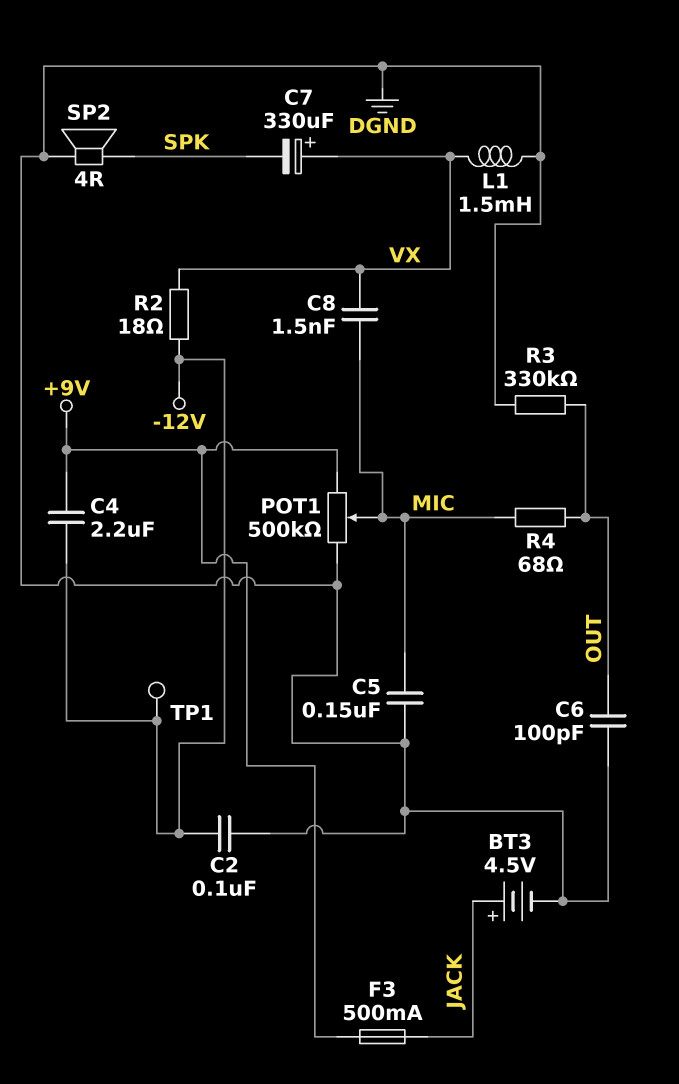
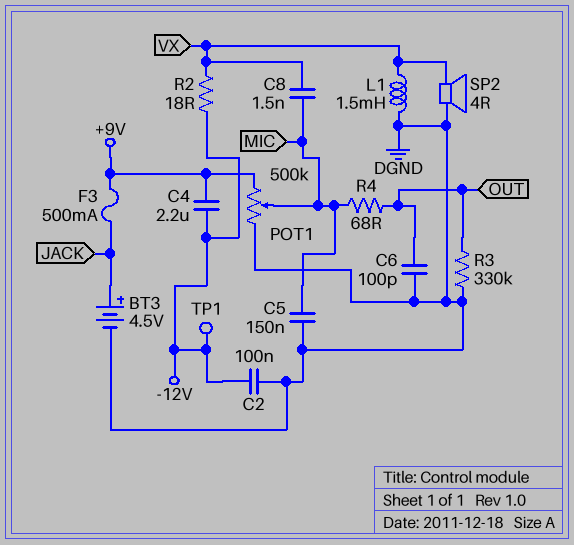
C7: 330uF (plus VX, minus SPK) -> none
SP2: speaker 4R (DGND, SPK) -> speaker 4R (DGND, VX)

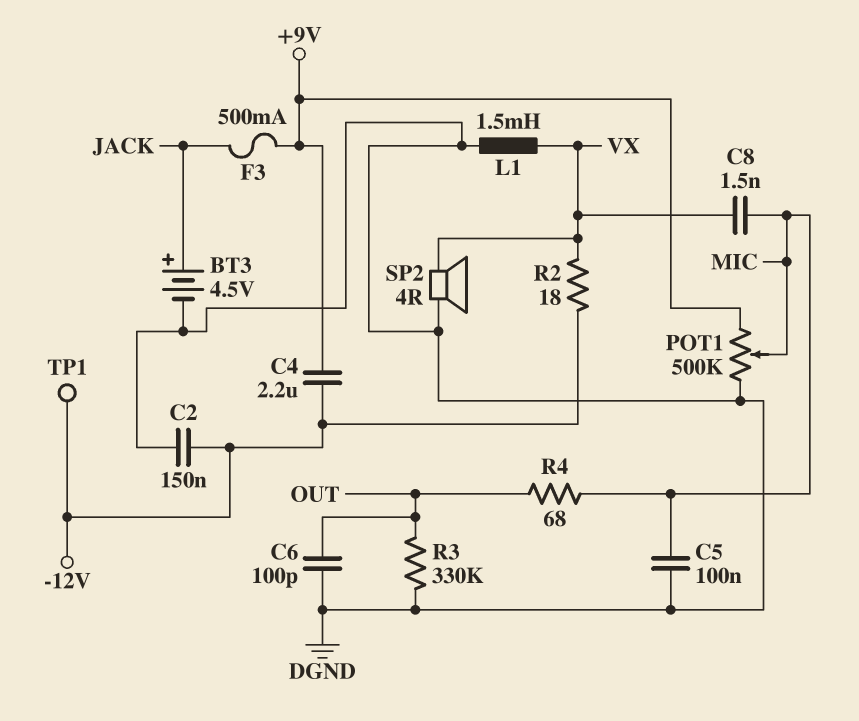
C2: 100nF (-12V, DGND) -> 150nF (-12V, DGND)
C5: 150nF (DGND, MIC) -> 100nF (DGND, MIC)

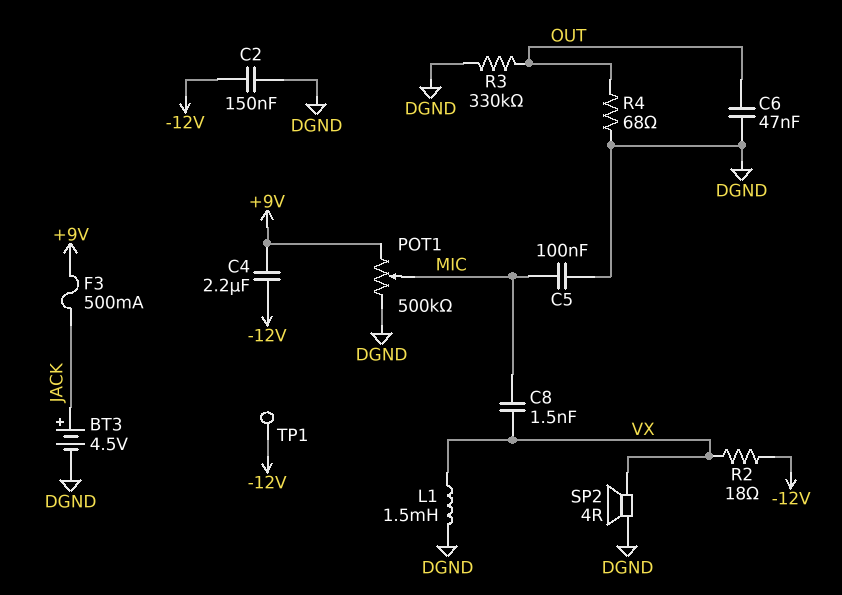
C6: 100pF (DGND, OUT) -> 47nF (DGND, OUT)
R4: 68 (MIC, OUT) -> 68 (DGND, OUT)

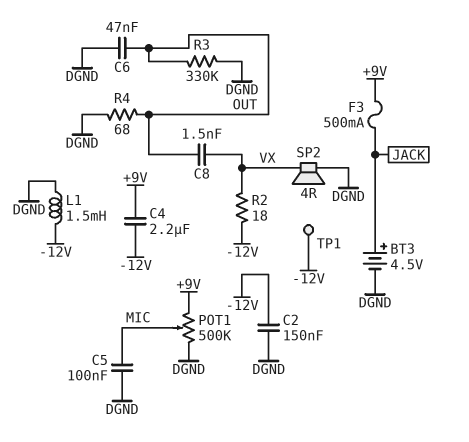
C8: 1.5nF (MIC, VX) -> 1.5nF (OUT, VX)
L1: 1.5mH (DGND, VX) -> 1.5mH (-12V, DGND)

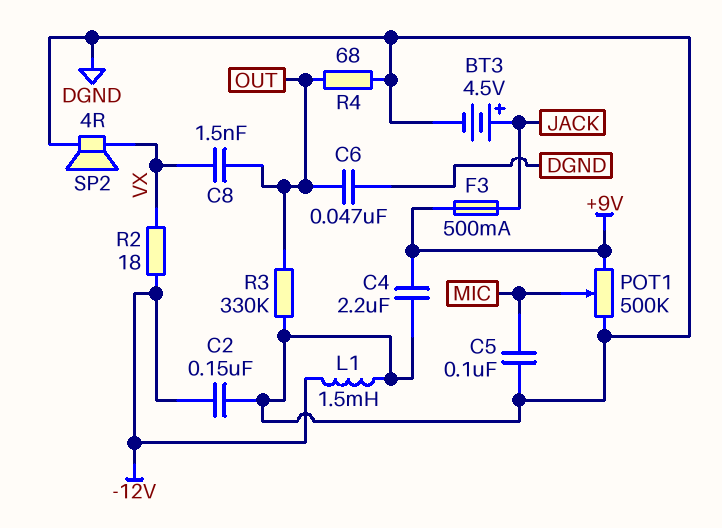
C4: 2.2uF (+9V, -12V) -> 2.2uF (+9V, DGND)
TP1: test point (-12V) -> none

